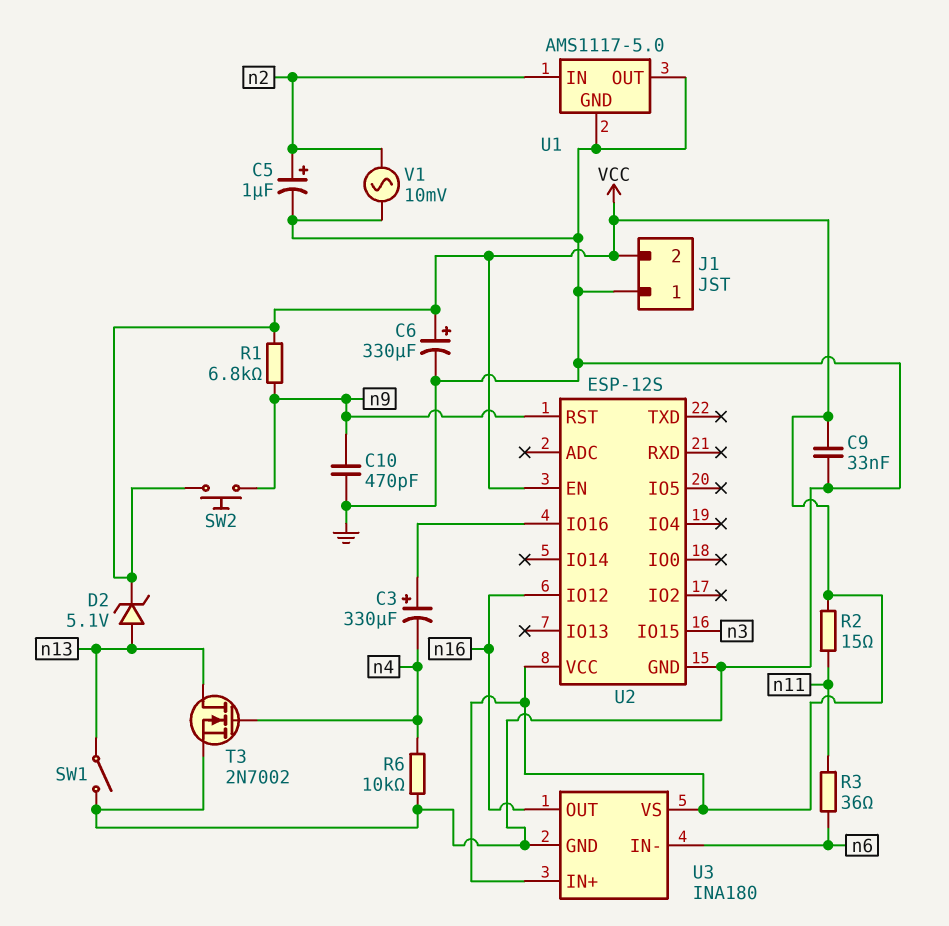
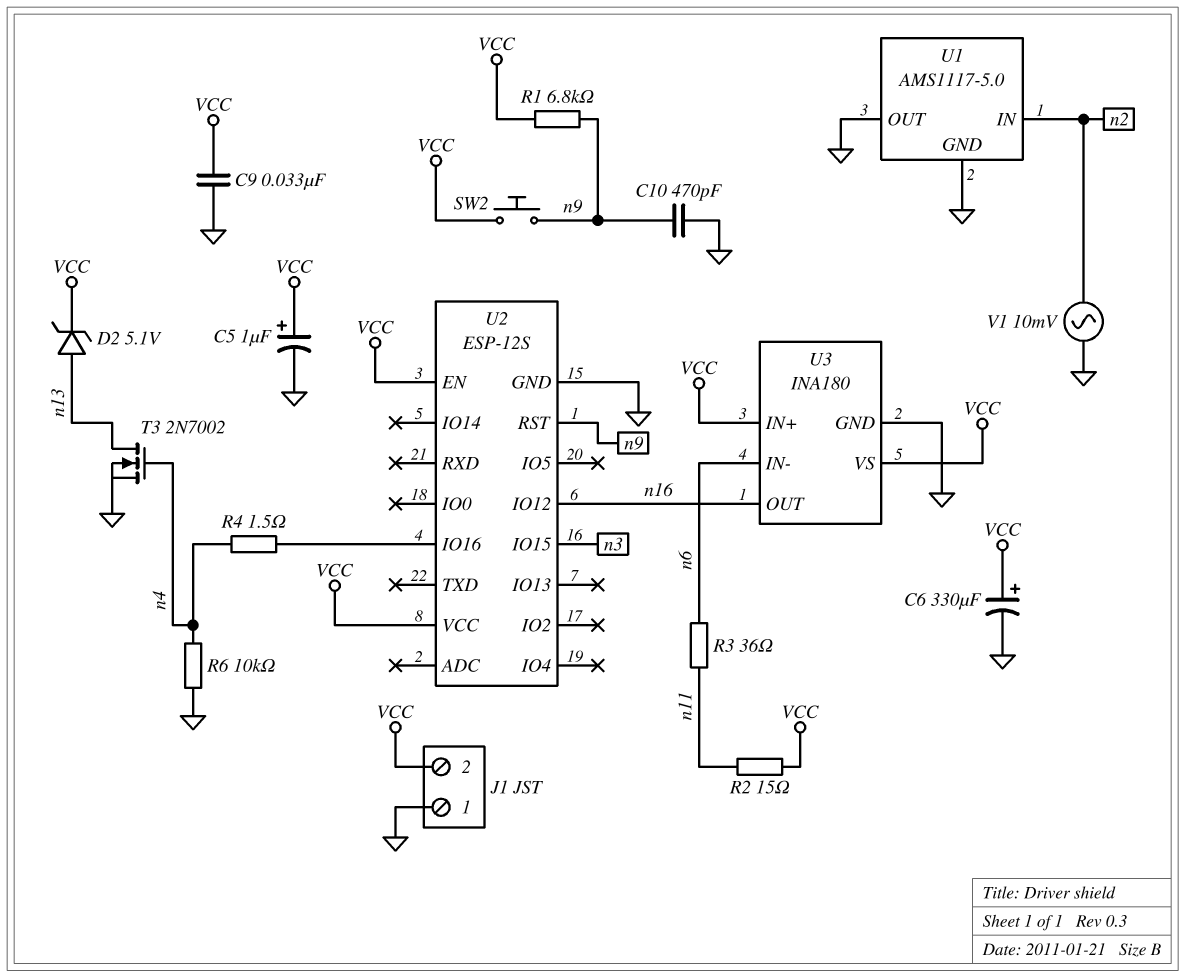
C3: 330uF (plus U2/IO16, minus n4) -> none
C5: 1uF (plus n2, minus GND) -> 1uF (plus VCC, minus GND)
R4: none -> 1.5 (U2/IO16, n4)
SW1: switch (GND, n13) -> none

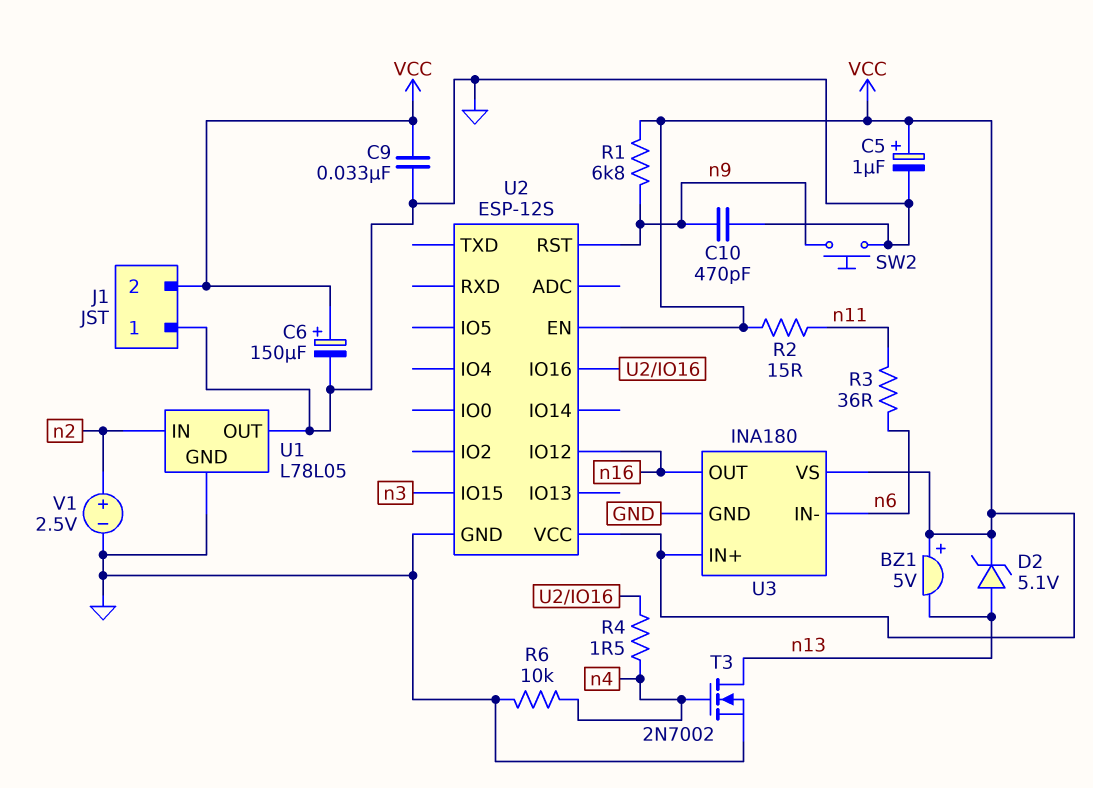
BZ1: none -> buzzer 5V (plus VCC, minus n13)
C6: 330uF (plus VCC, minus GND) -> 150uF (plus VCC, minus GND)
SW2: button (VCC, n9) -> button (GND, n9)
U1: AMS1117-5.0 -> L78L05
V1: AC 10mV (GND, n2) -> 2.5V (plus n2, minus GND)

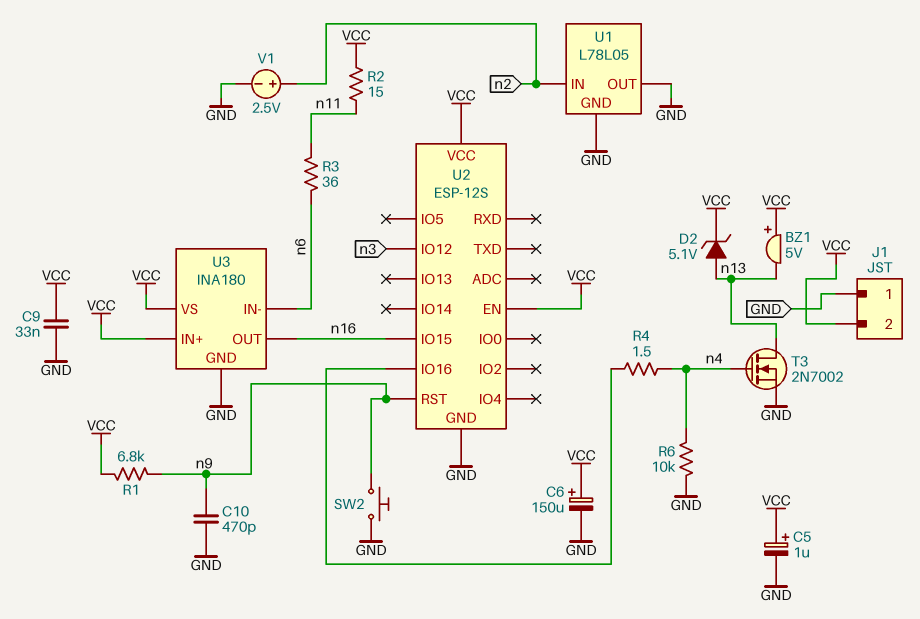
U2 pin IO12: n16 -> n3
U2 pin IO15: n3 -> n16

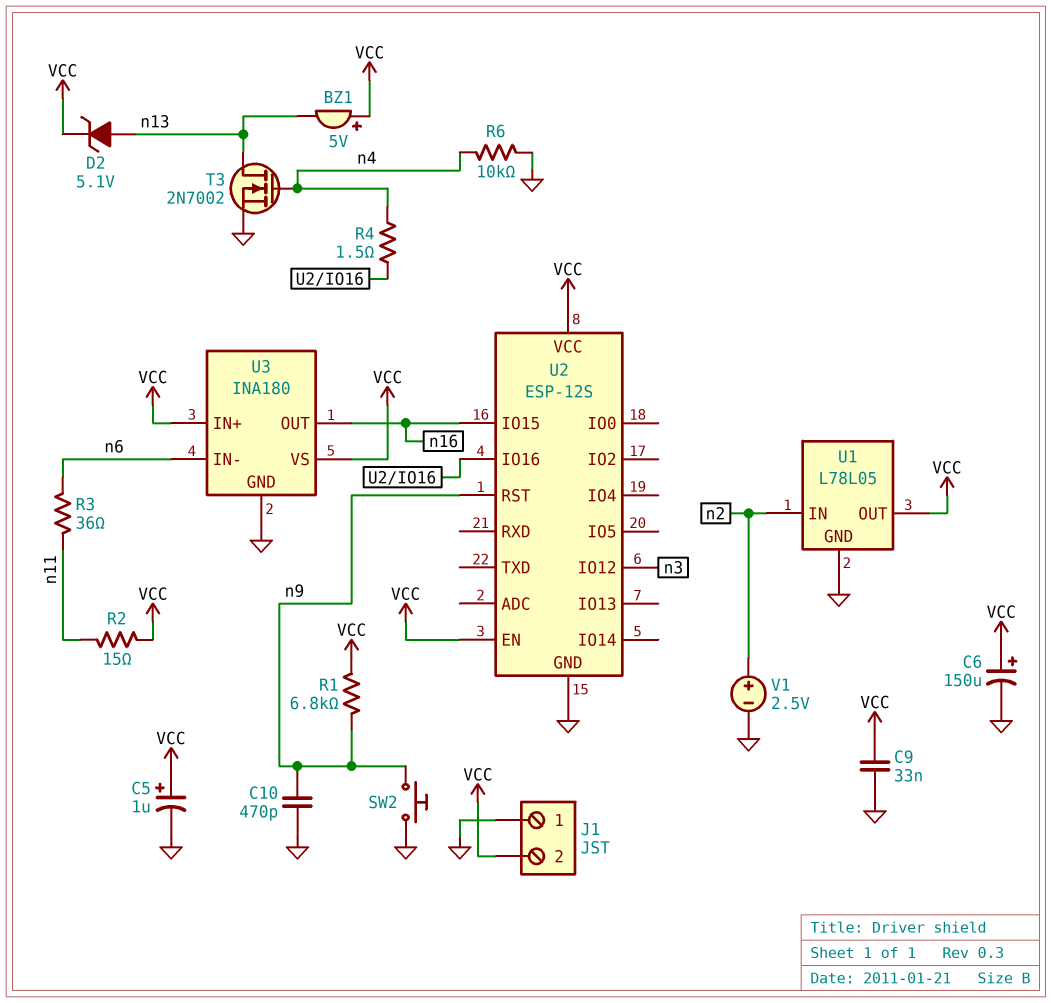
U1 pin OUT: GND -> VCC

